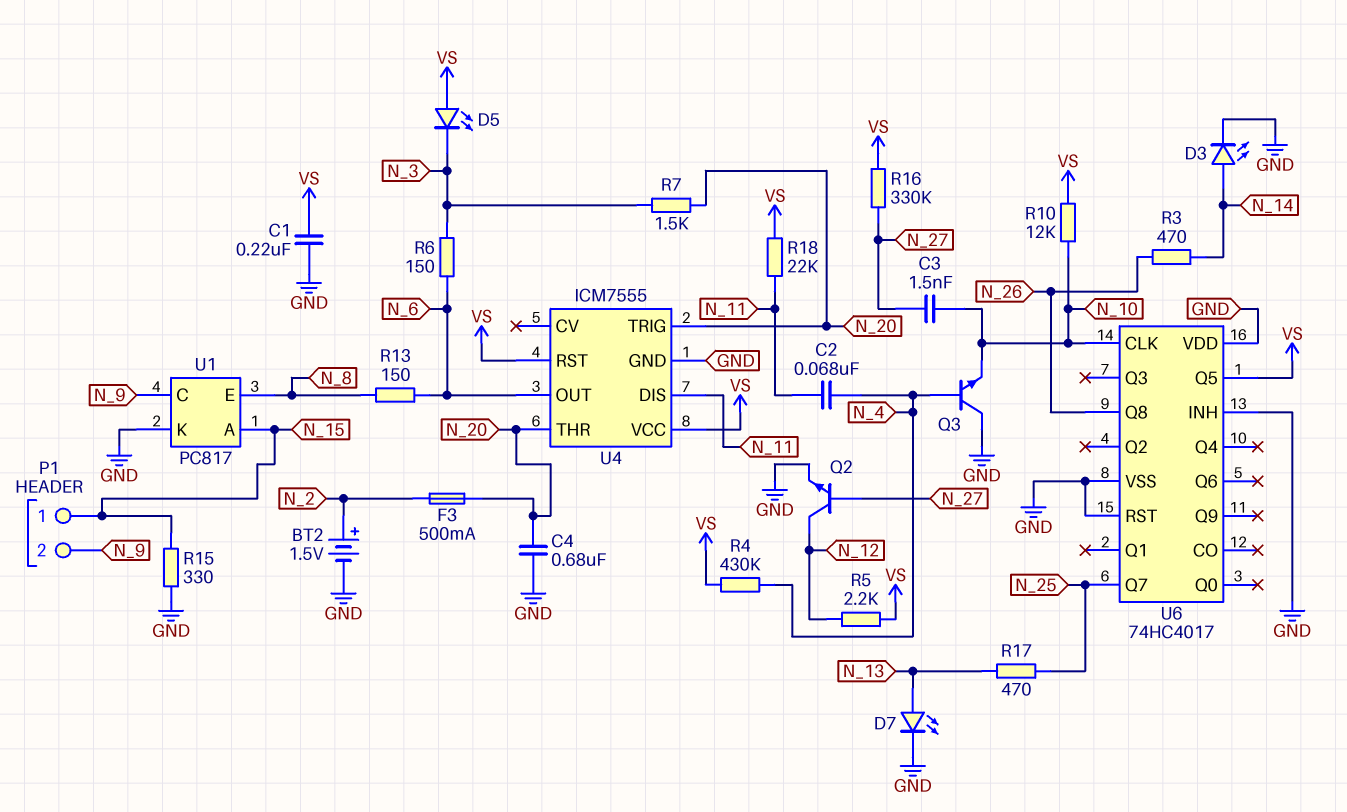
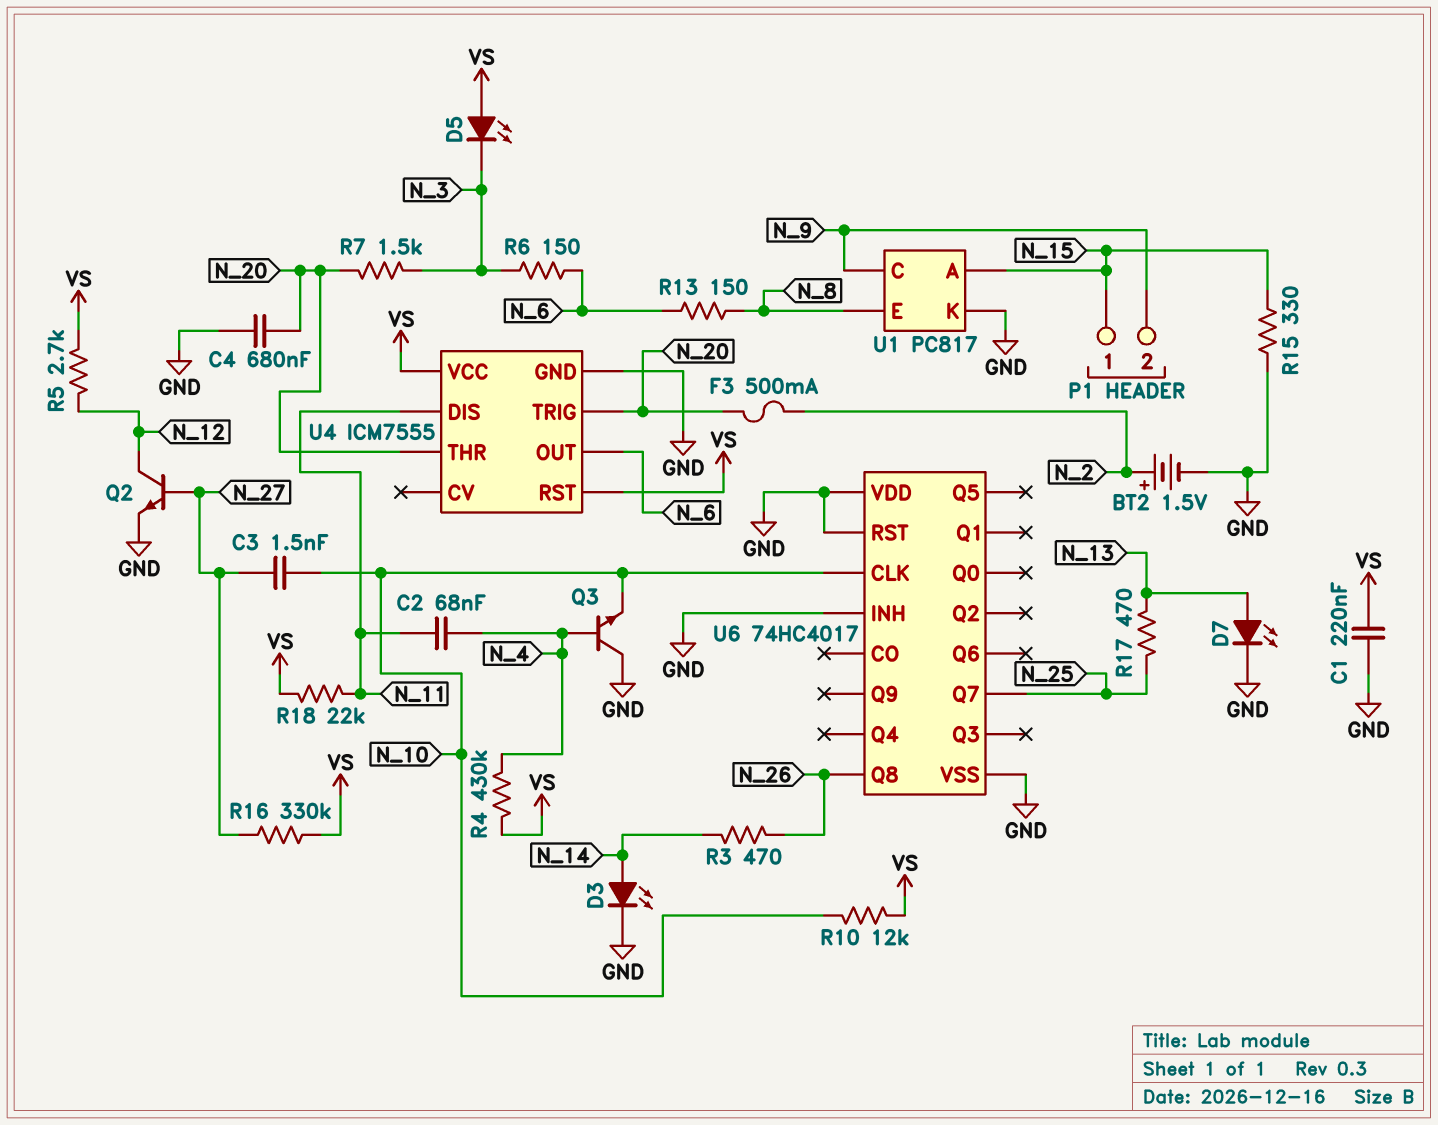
R5: 2.2k (N_12, VS) -> 2.7k (N_12, VS)
U6 pin Q5: VS -> none

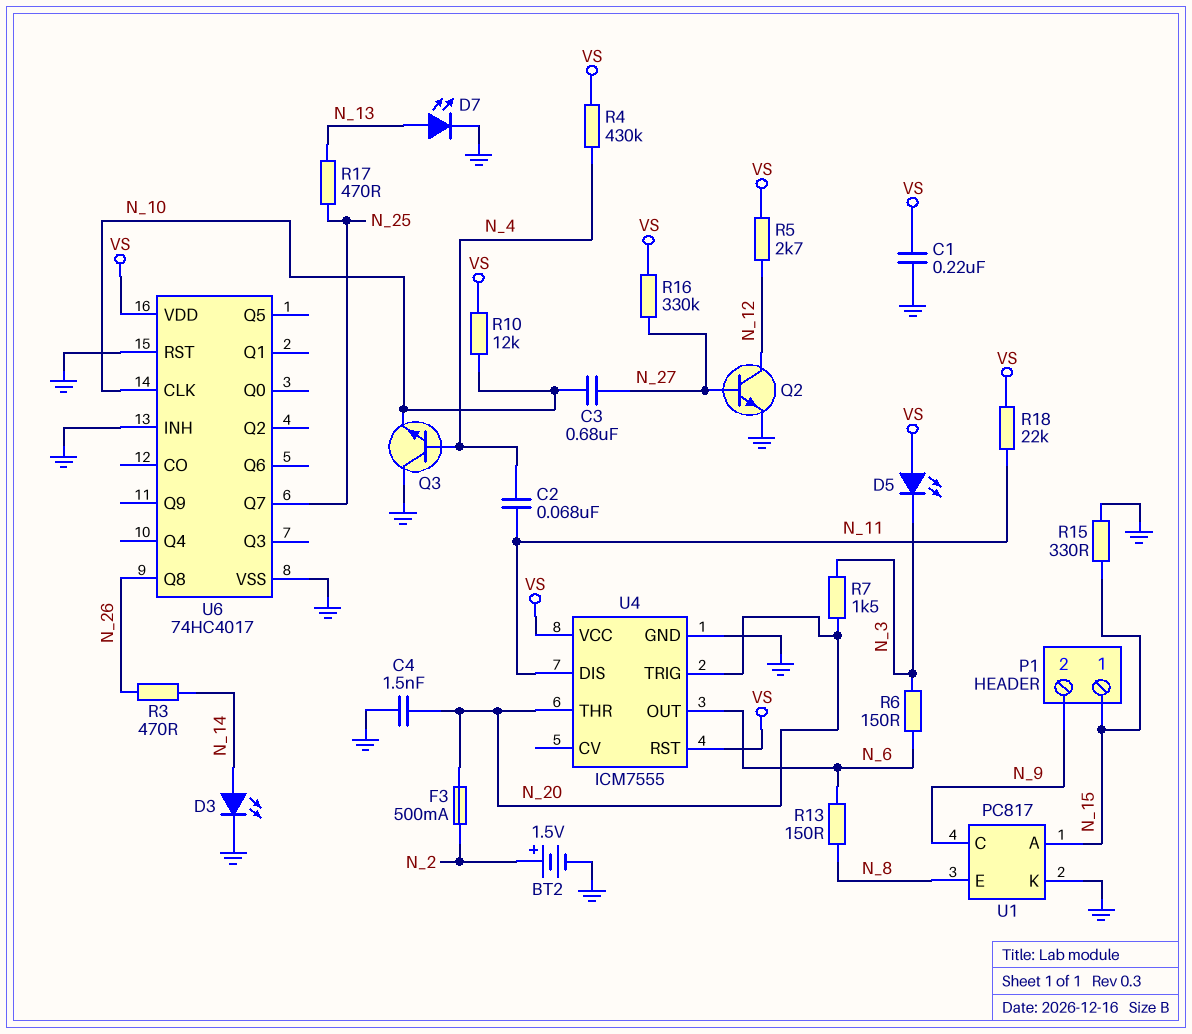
C3: 1.5nF (N_10, N_27) -> 680nF (N_10, N_27)
C4: 680nF (GND, N_20) -> 1.5nF (GND, N_20)
U6 pin VDD: GND -> VS

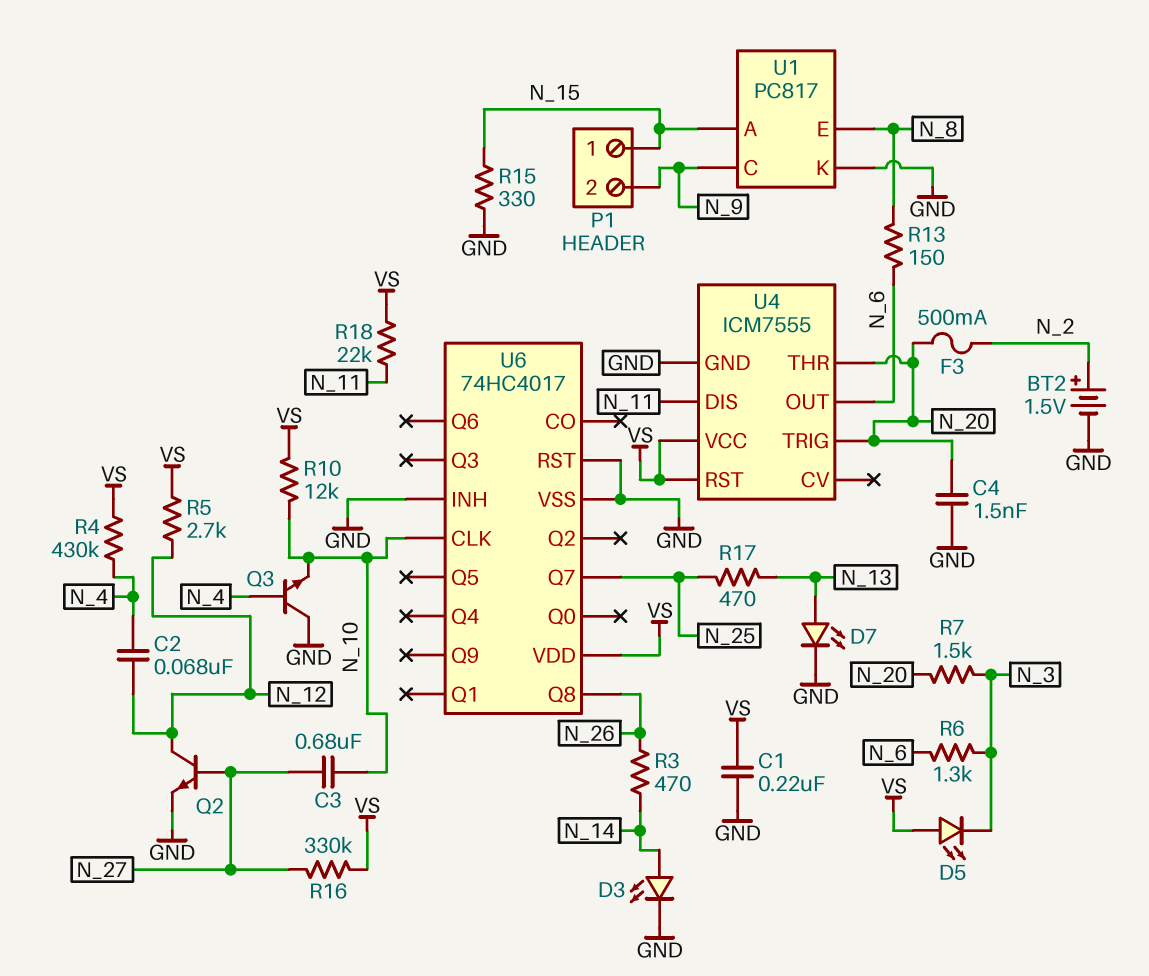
C2: 68nF (N_4, N_11) -> 68nF (N_4, N_12)
R6: 150 (N_3, N_6) -> 1.3k (N_3, N_6)

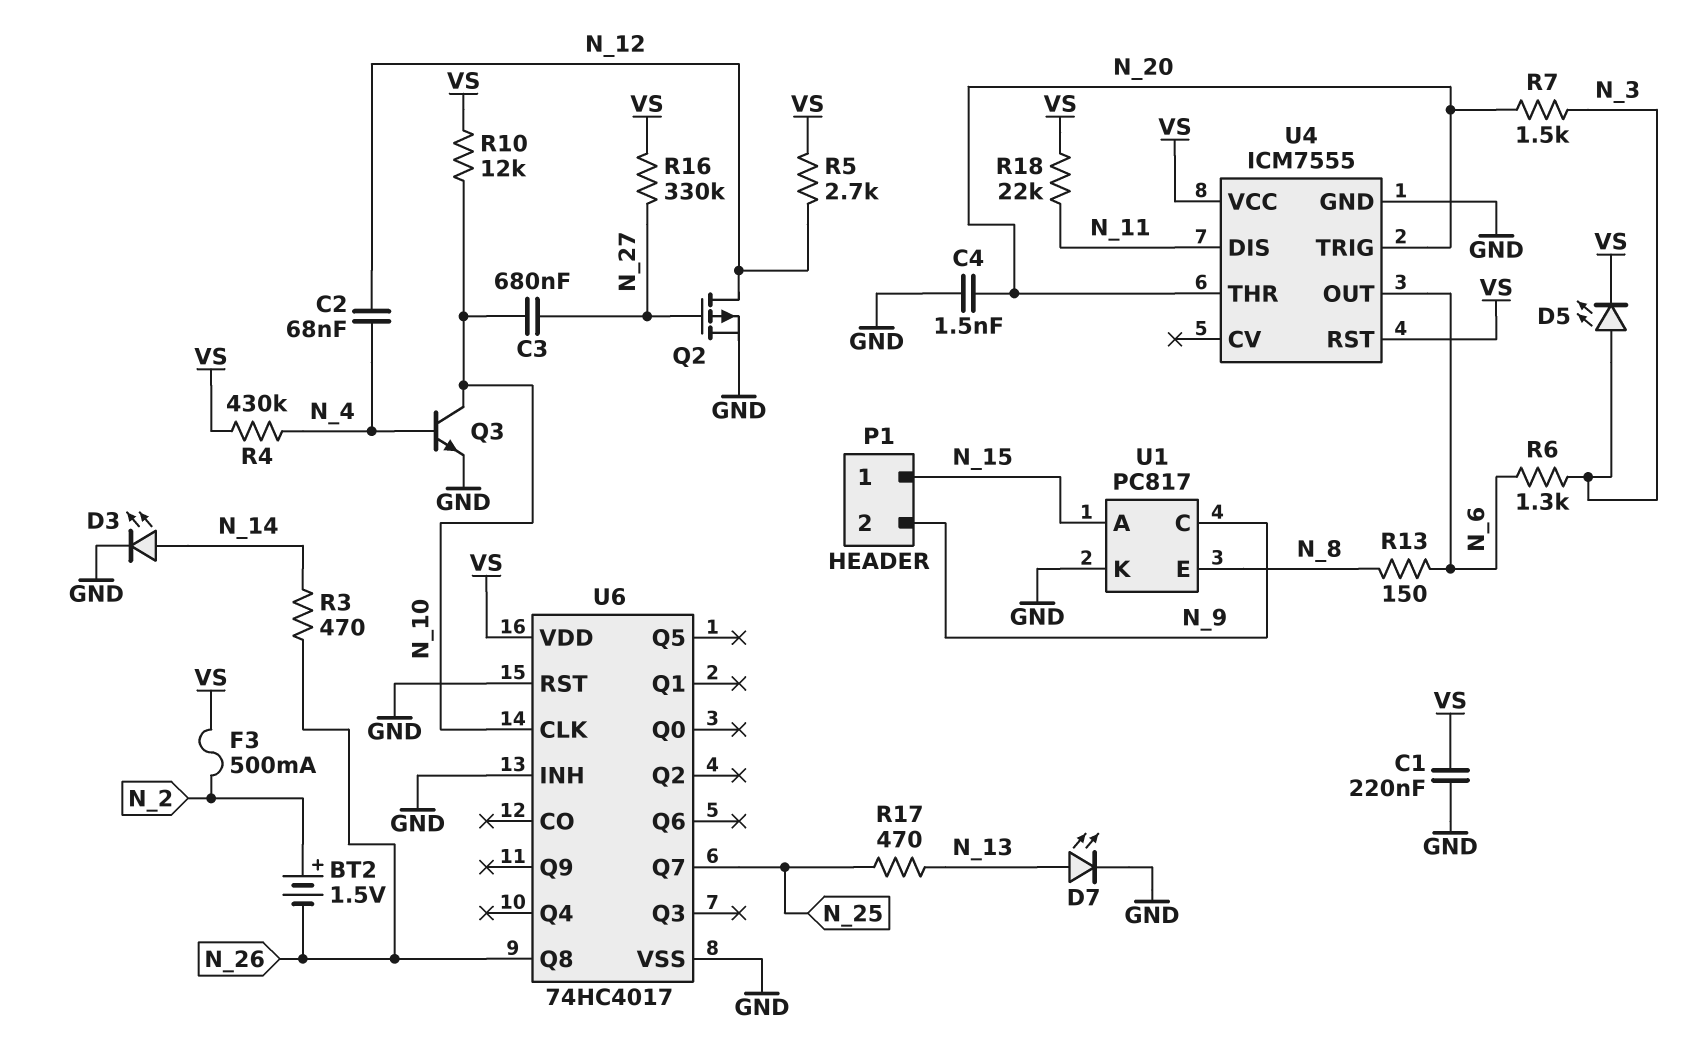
BT2: 1.5V (plus N_2, minus GND) -> 1.5V (plus N_2, minus N_26)
D5: LED (A VS, K N_3) -> LED (A N_3, K VS)
F3: 500mA (N_2, N_20) -> 500mA (N_2, VS)
Q2: NPN (B N_27, C N_12, E GND) -> PMOS (G N_27, D N_12, S GND)
Q3: NPN (B N_4, C GND, E N_10) -> NPN (B N_4, C N_10, E GND)
R15: 330 (GND, N_15) -> none

